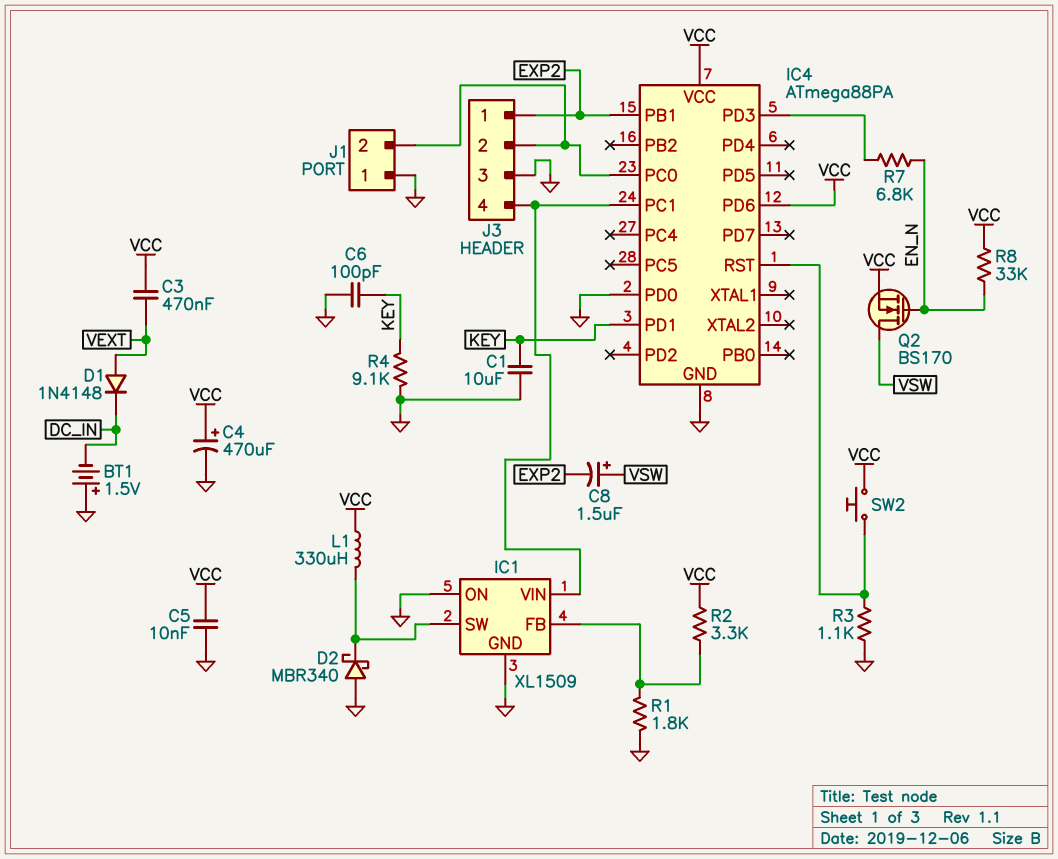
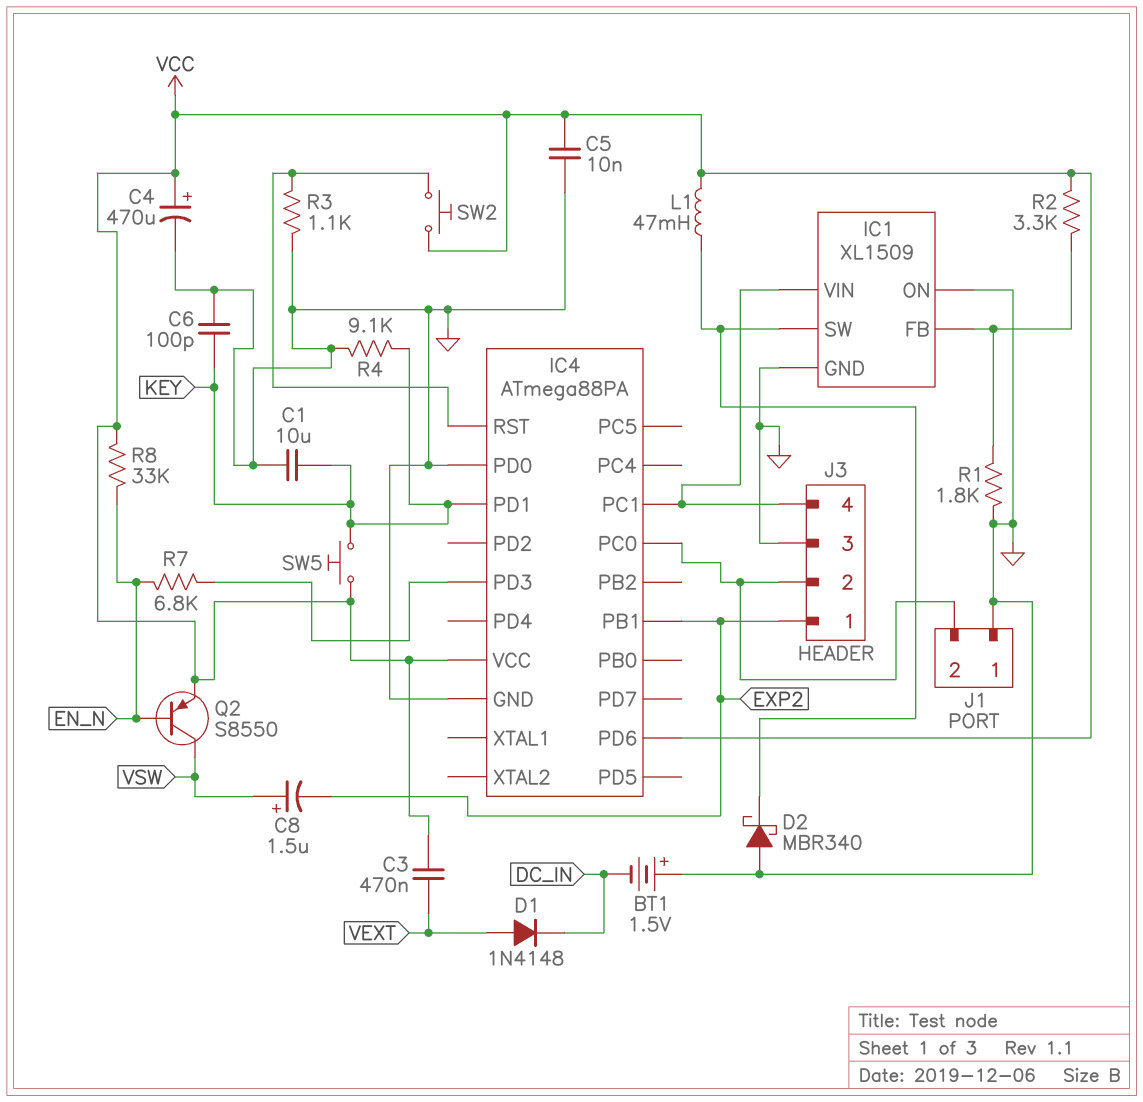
L1: 330uH (IC1/SW, VCC) -> 47mH (IC1/SW, VCC)
Q2: NMOS BS170 (G EN_N, D VSW, S VCC) -> PNP S8550 (B EN_N, C VSW, E VCC)
SW5: none -> button (KEY, VCC)

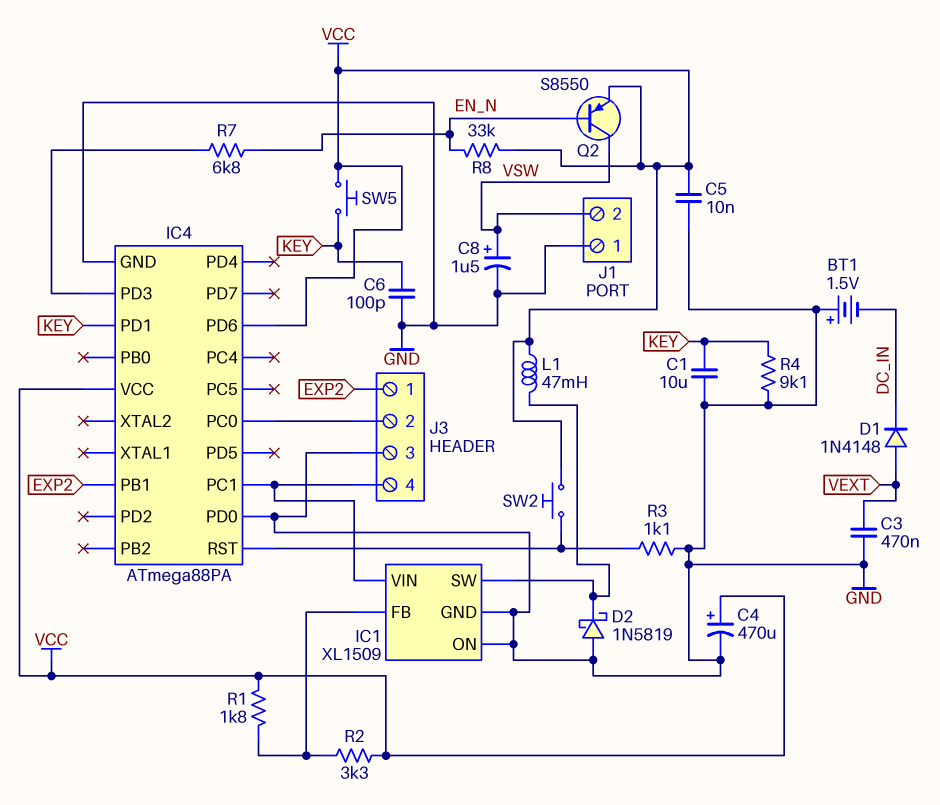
C3: 470nF (VCC, VEXT) -> 470nF (GND, VEXT)
C8: 1.5uF (plus VSW, minus EXP2) -> 1.5uF (plus VSW, minus GND)
D2: schottky MBR340 (A GND, K IC1/SW) -> schottky 1N5819 (A GND, K IC1/SW)
J1 pin 2: IC4/PC0 -> VSW
R1: 1.8k (GND, IC1/FB) -> 1.8k (IC1/FB, VCC)

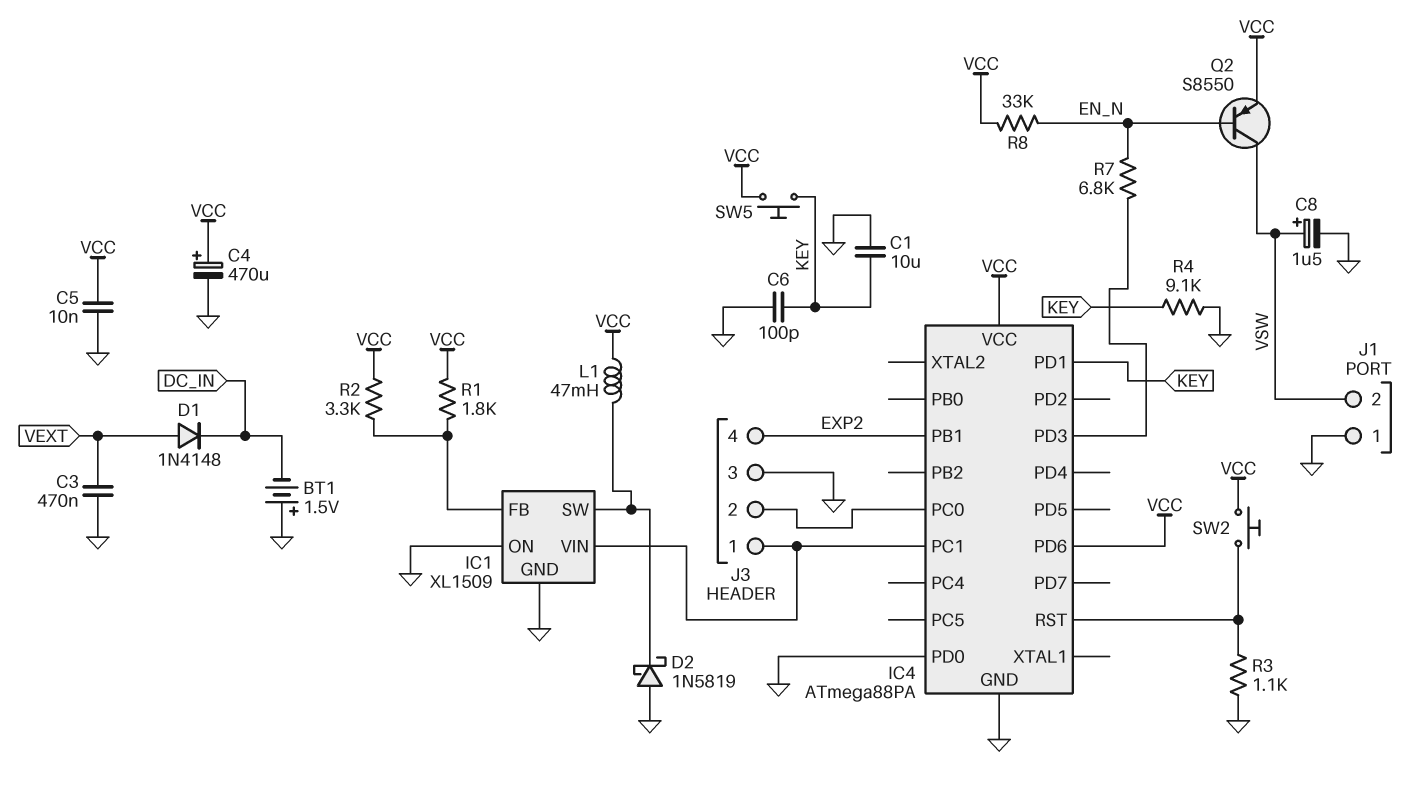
J3 pin 1: EXP2 -> IC1/VIN
J3 pin 4: IC1/VIN -> EXP2

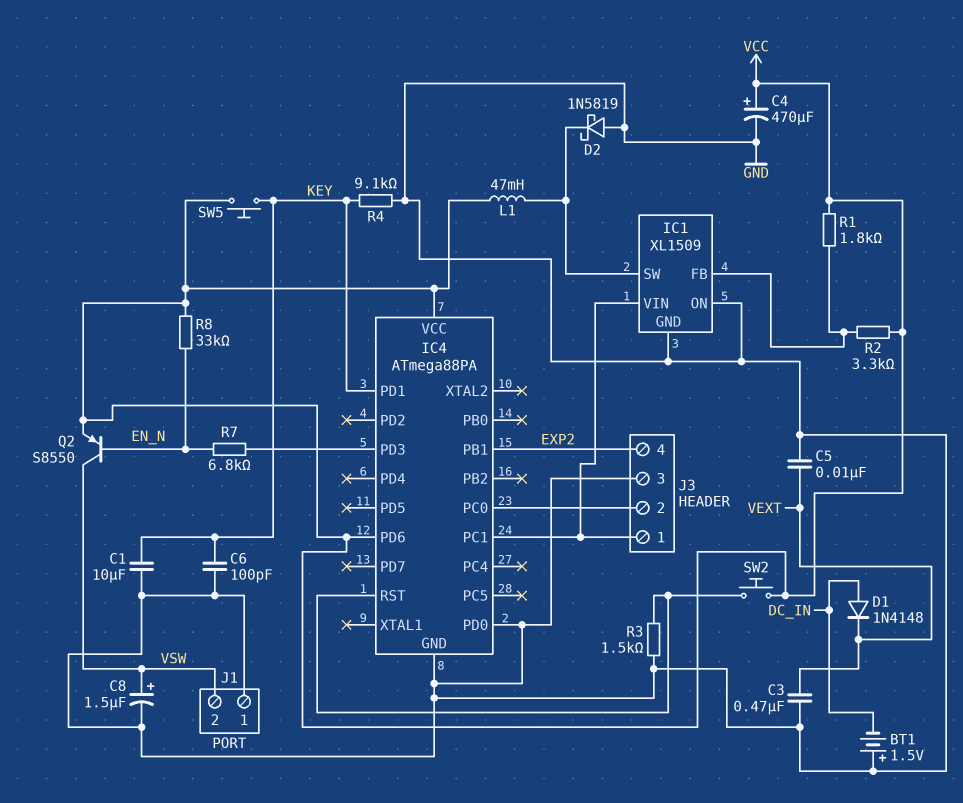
C5: 10nF (GND, VCC) -> 10nF (GND, VEXT)
D1: diode 1N4148 (A VEXT, K DC_IN) -> diode 1N4148 (A DC_IN, K VEXT)
R3: 1.1k (GND, IC4/RST) -> 1.5k (GND, IC4/RST)

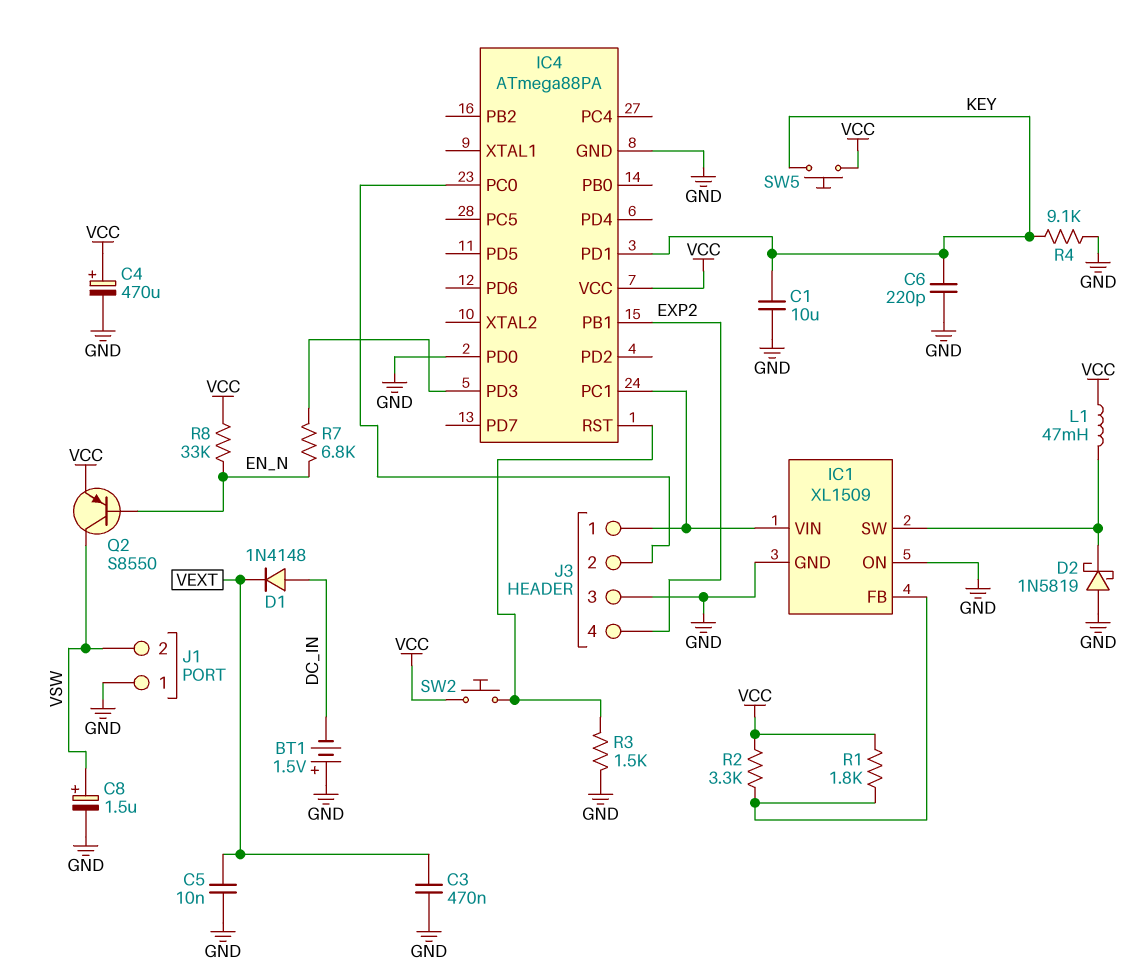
C6: 100pF (GND, KEY) -> 220pF (GND, KEY)
IC4 pin PD6: VCC -> none

